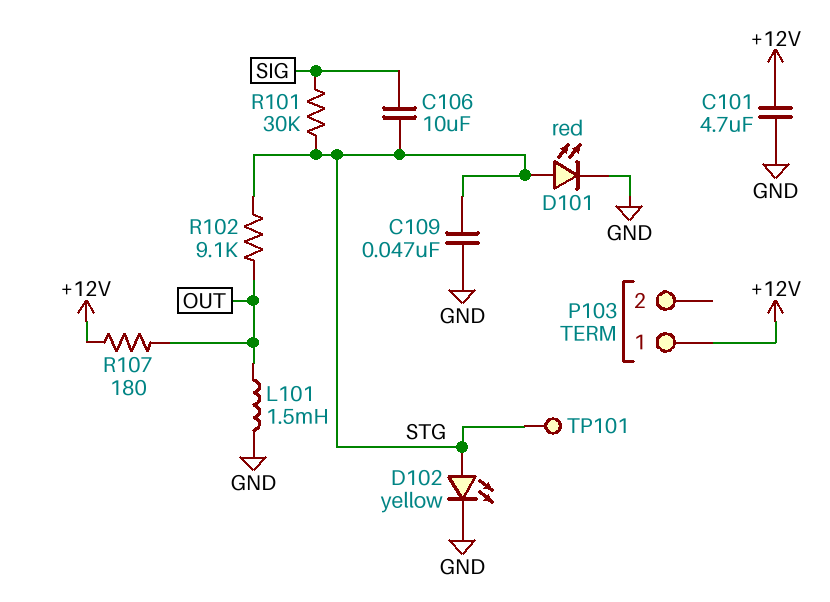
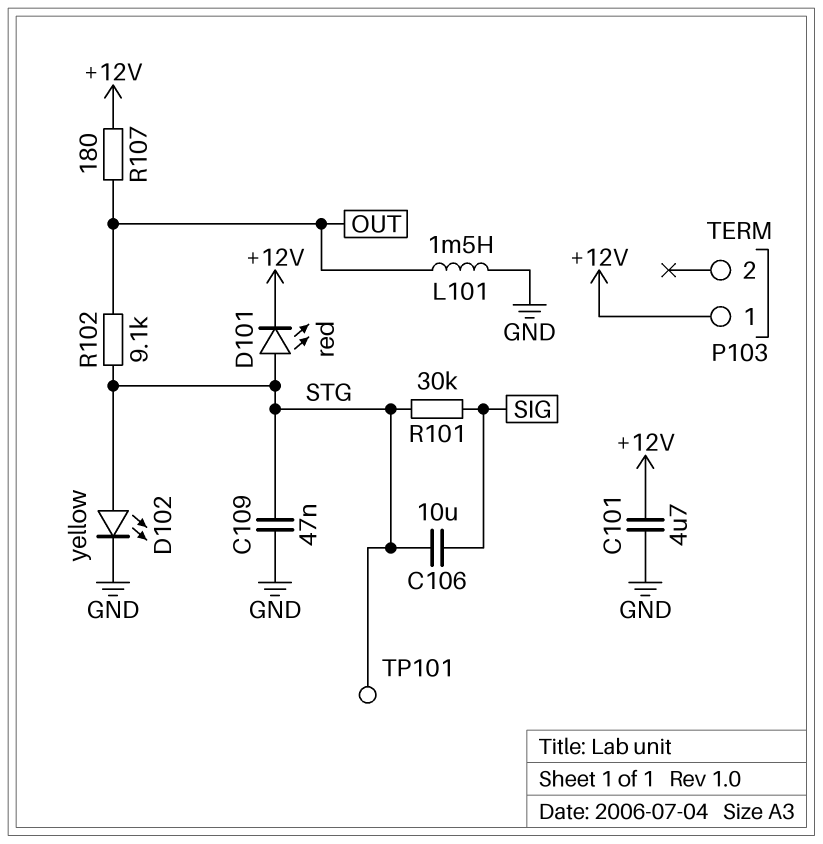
D101: LED red (A STG, K GND) -> LED red (A STG, K +12V)

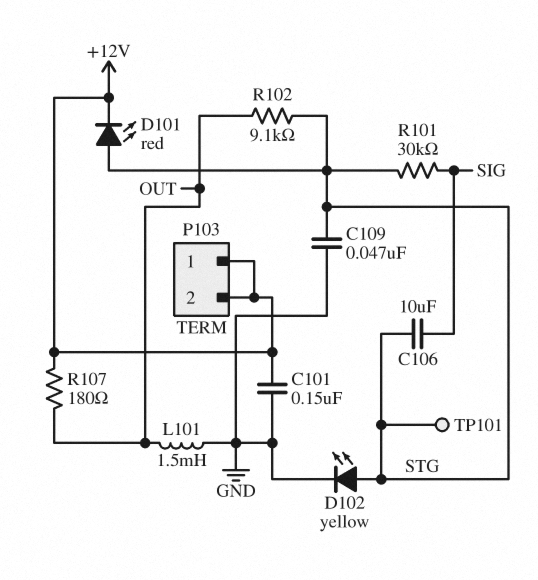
C101: 4.7uF (+12V, GND) -> 150nF (+12V, GND)
P103 pin 2: none -> +12V

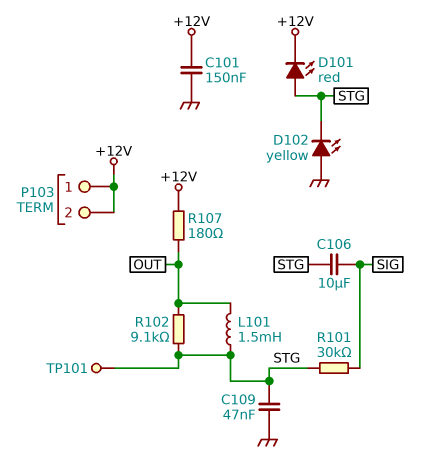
D102: LED yellow (A STG, K GND) -> LED yellow (A GND, K STG)
L101: 1.5mH (GND, OUT) -> 1.5mH (OUT, STG)

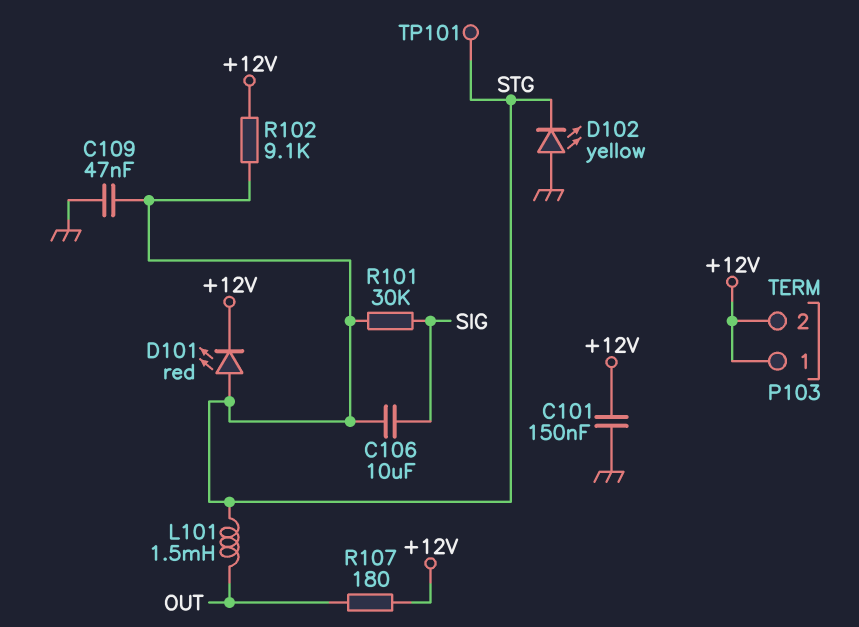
R102: 9.1k (OUT, STG) -> 9.1k (+12V, STG)

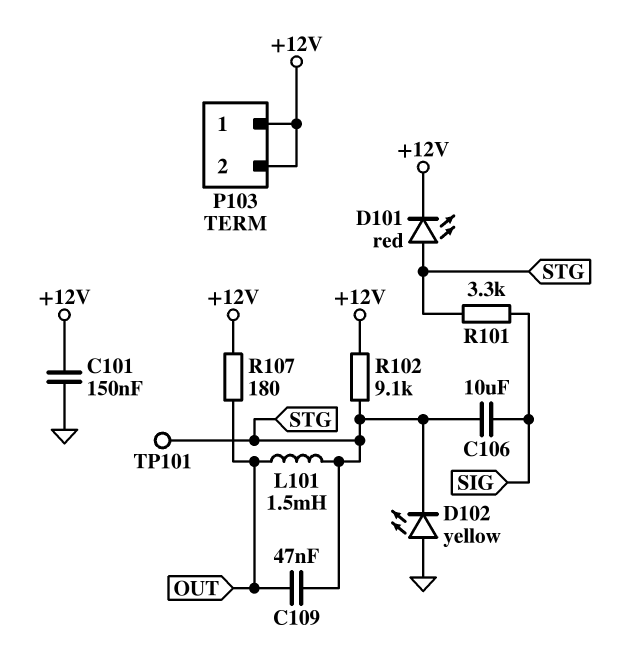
C109: 47nF (GND, STG) -> 47nF (OUT, STG)
R101: 30k (SIG, STG) -> 3.3k (SIG, STG)

